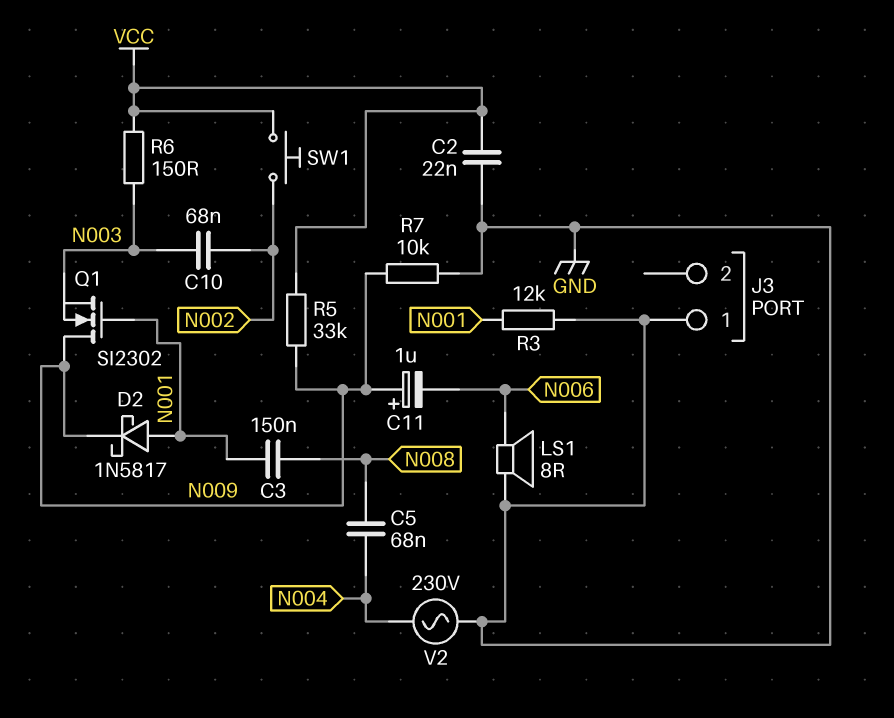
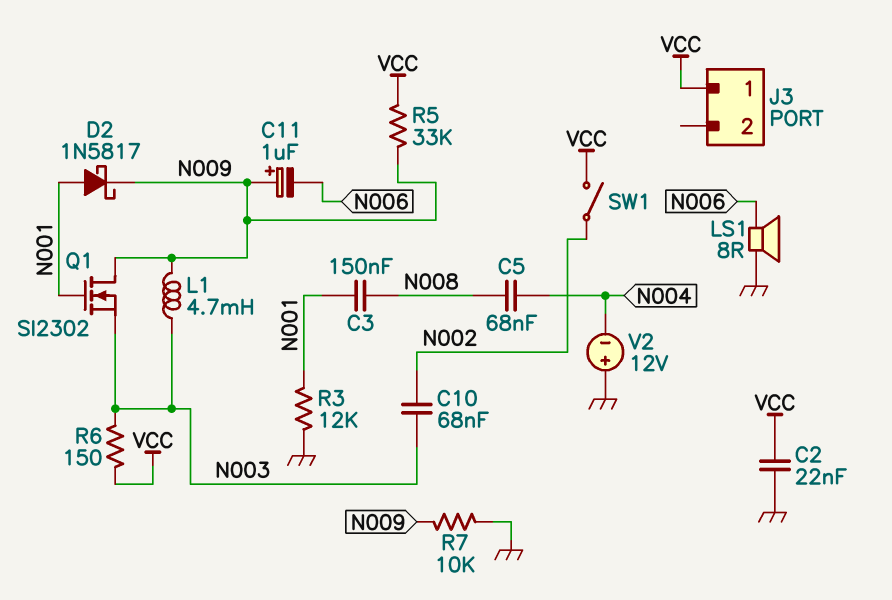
J3 pin 1: GND -> VCC
L1: none -> 4.7mH (N003, N009)
SW1: button (N002, VCC) -> switch (N002, VCC)
V2: AC 230V (GND, N004) -> 12V (plus GND, minus N004)

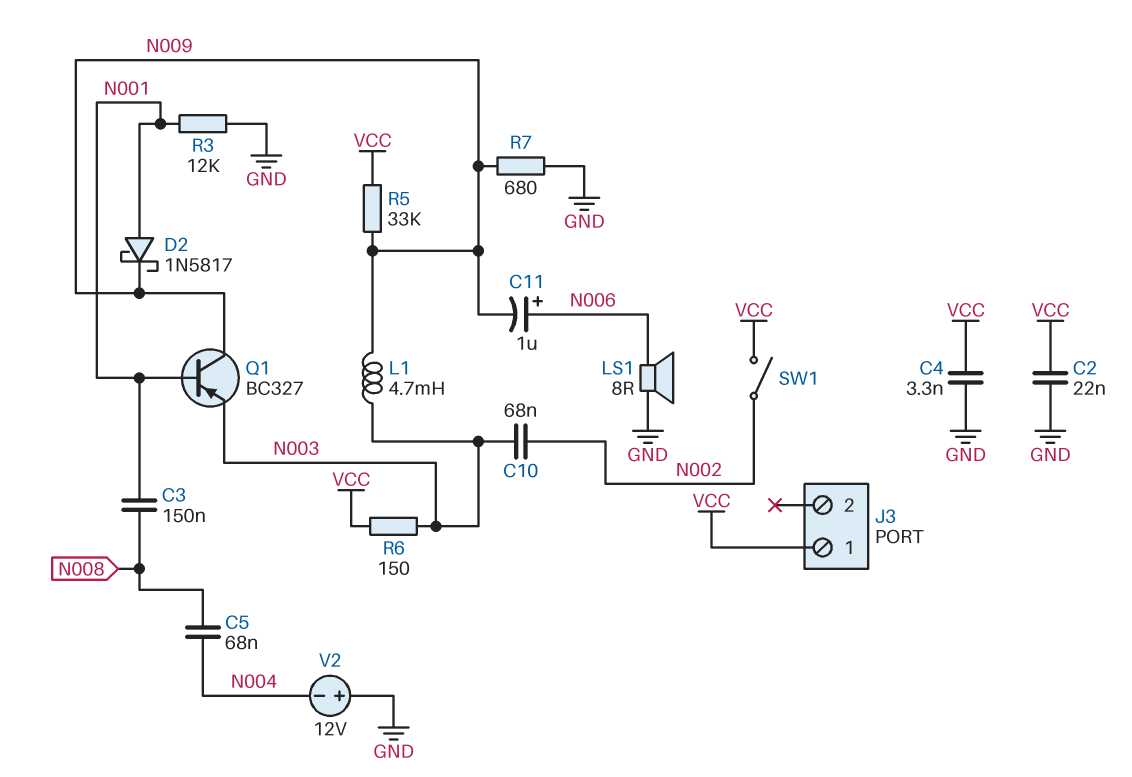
C4: none -> 3.3nF (GND, VCC)
C11: 1uF (plus N009, minus N006) -> 1uF (plus N006, minus N009)
Q1: NMOS SI2302 (G N001, D N009, S N003) -> PNP BC327 (B N001, C N009, E N003)
R7: 10k (GND, N009) -> 680 (GND, N009)

